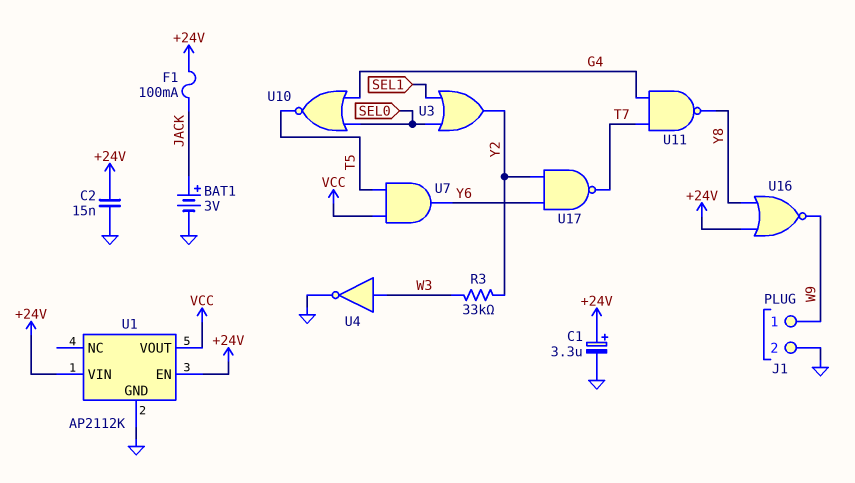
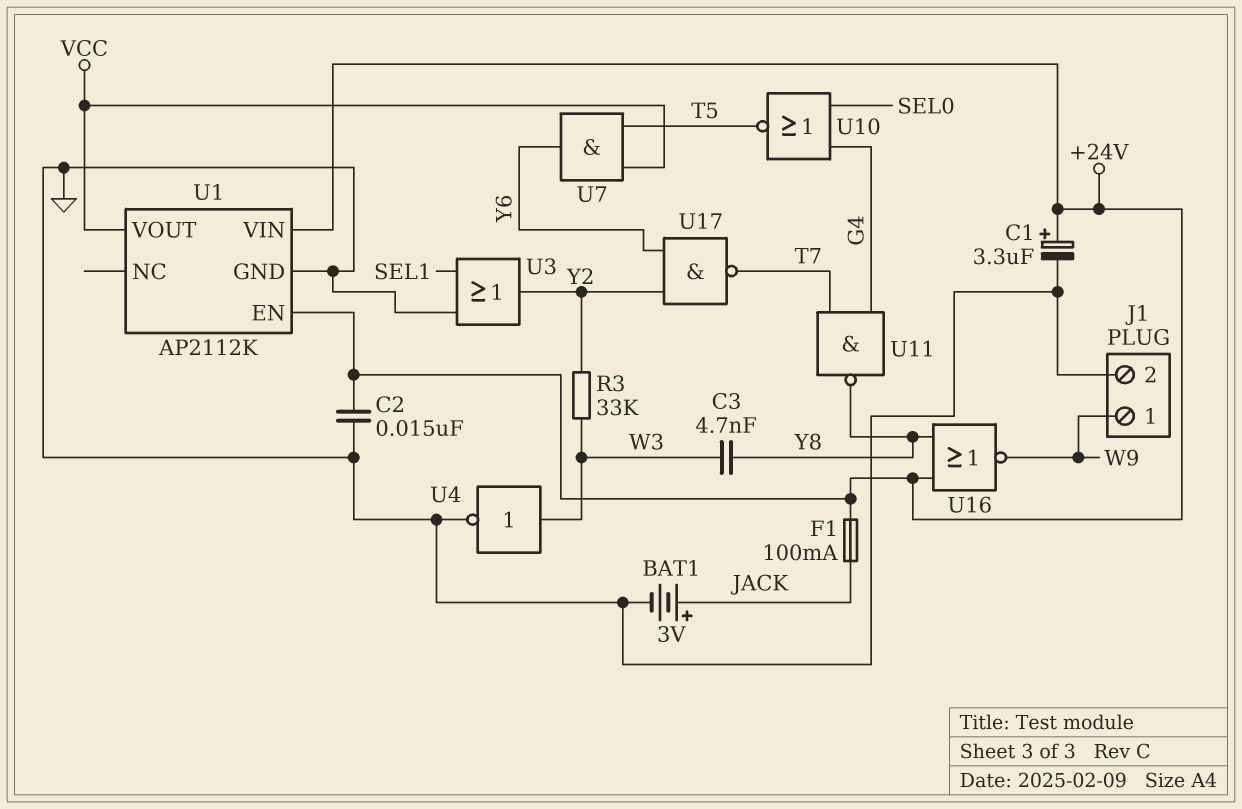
C3: none -> 4.7nF (W3, Y8)
U3: OR (in SEL0, in SEL1, out Y2) -> OR (in GND, in SEL1, out Y2)

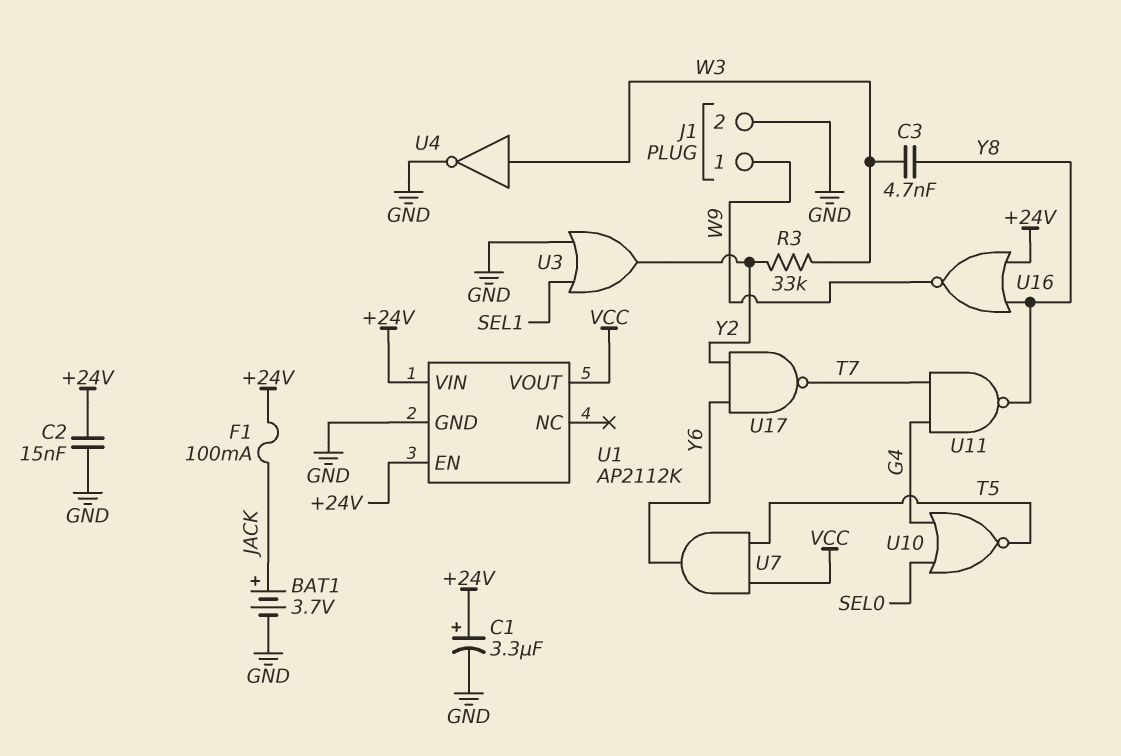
BAT1: 3V (plus JACK, minus GND) -> 3.7V (plus JACK, minus GND)

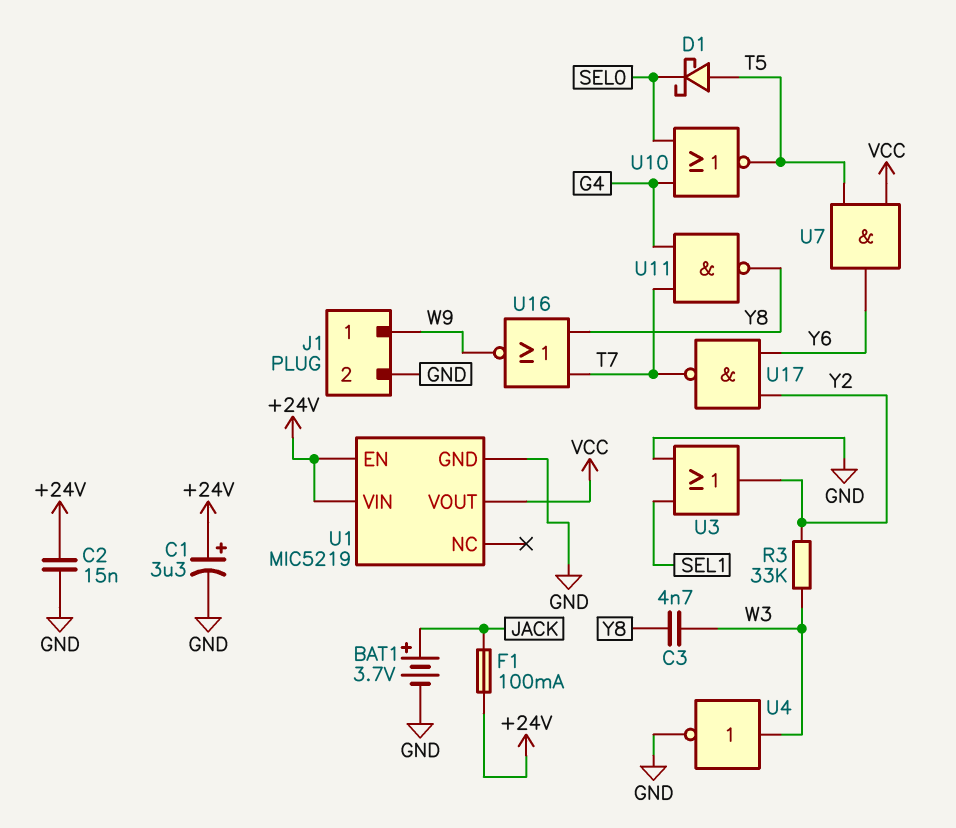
D1: none -> schottky (A T5, K SEL0)
U1: AP2112K -> MIC5219
U16: NOR (in +24V, in Y8, out W9) -> NOR (in T7, in Y8, out W9)

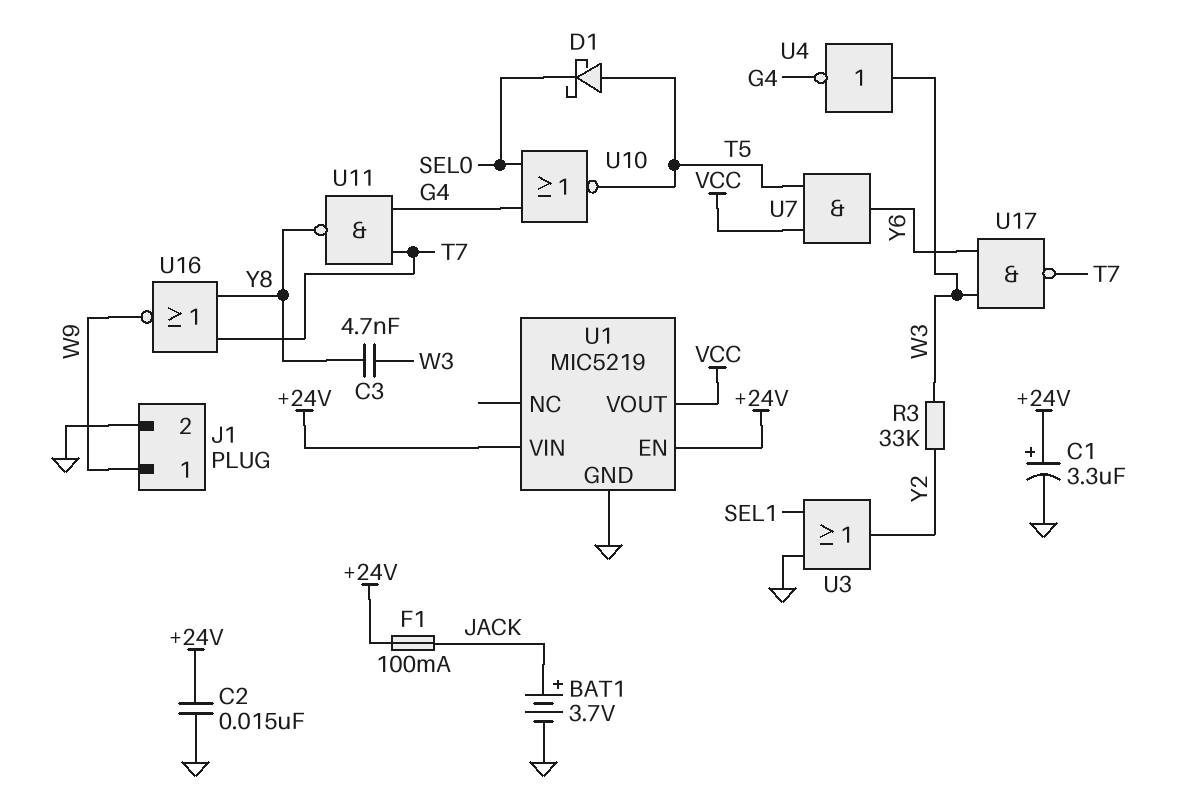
U4: NOT (in W3, out GND) -> NOT (in W3, out G4)
U17: NAND (in Y2, in Y6, out T7) -> NAND (in W3, in Y6, out T7)

